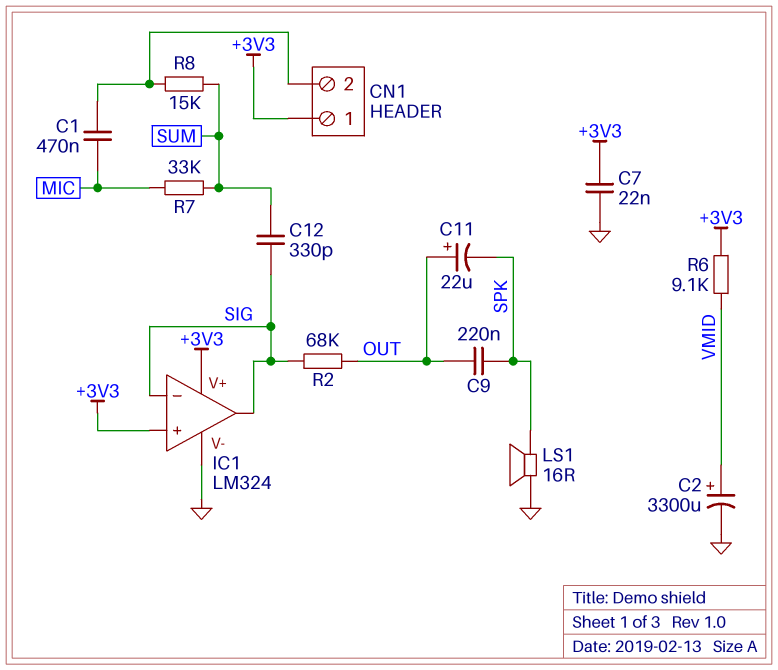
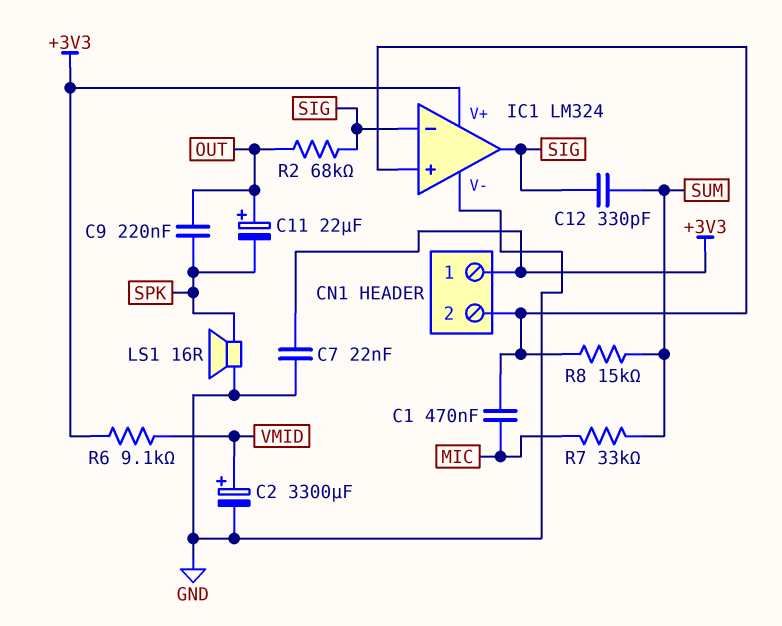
IC1 pin in+: +3V3 -> CN1/2

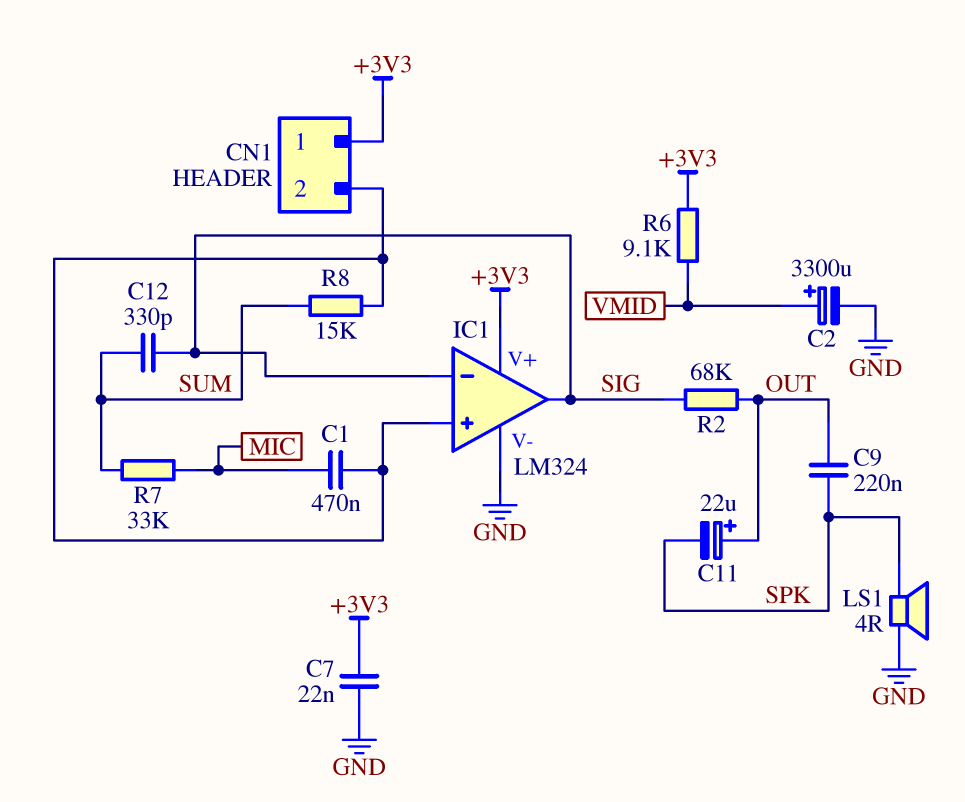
LS1: speaker 16R (GND, SPK) -> speaker 4R (GND, SPK)

